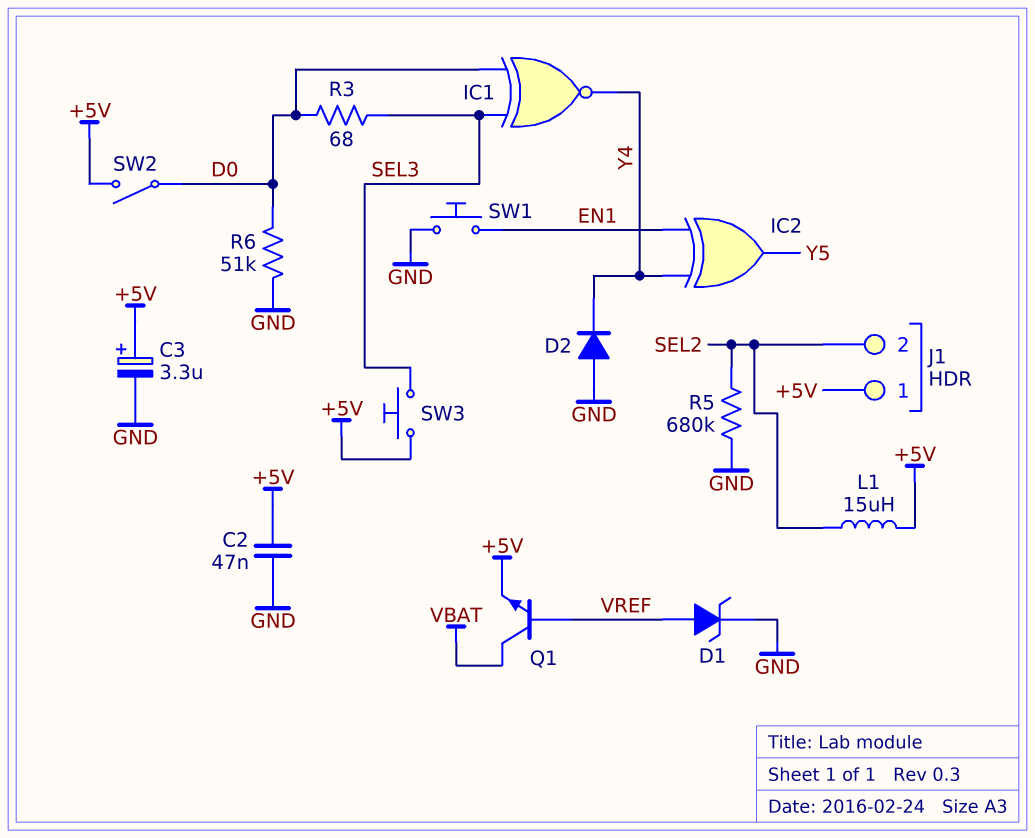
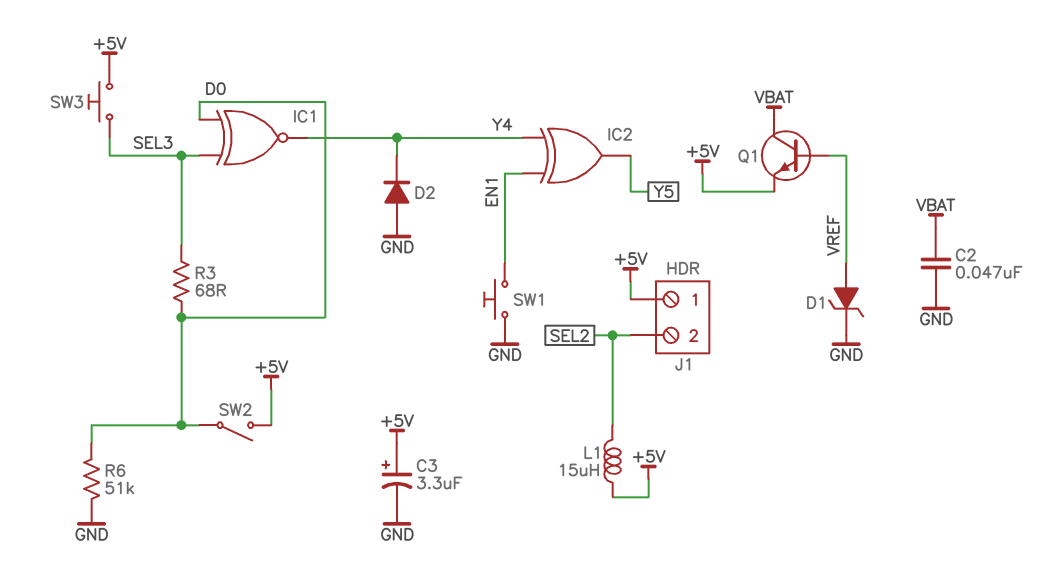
C2: 47nF (+5V, GND) -> 47nF (GND, VBAT)
R5: 680k (GND, SEL2) -> none

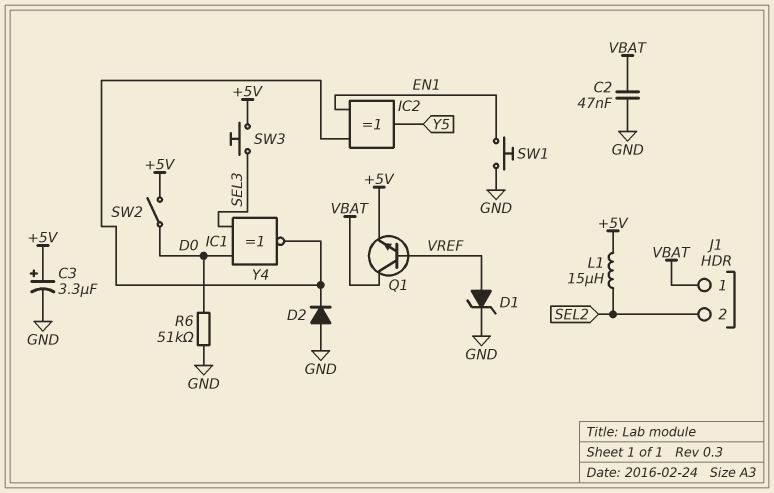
J1 pin 1: +5V -> VBAT
R3: 68 (D0, SEL3) -> none

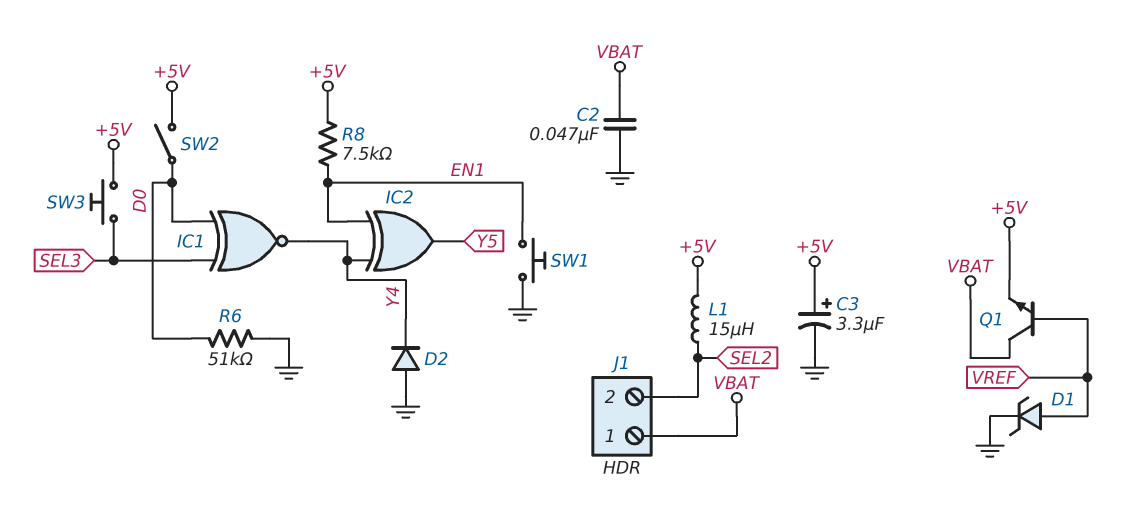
R8: none -> 7.5k (+5V, EN1)

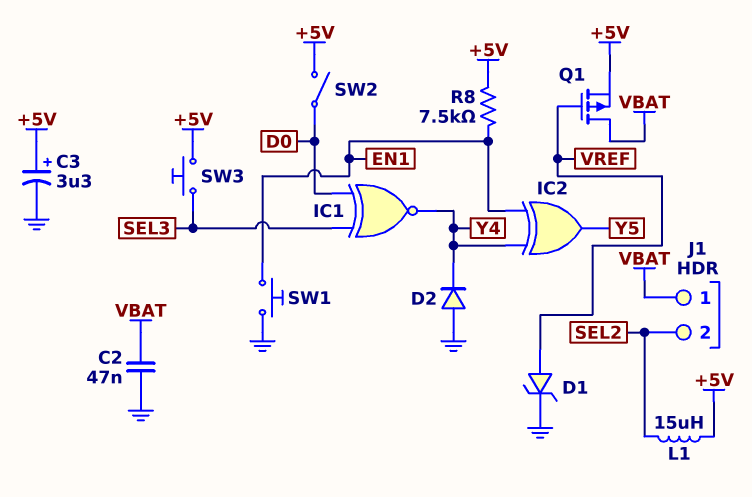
Q1: NPN (B VREF, C VBAT, E +5V) -> PMOS (G VREF, D VBAT, S +5V)
R6: 51k (D0, GND) -> none

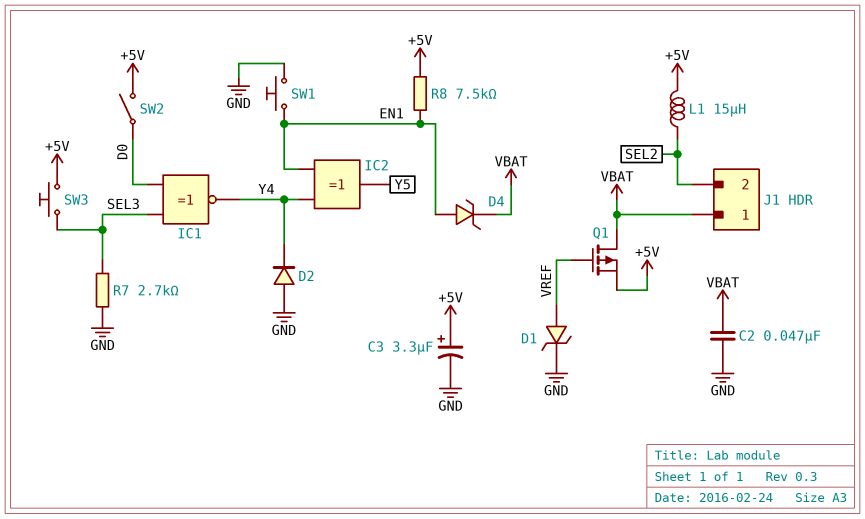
D4: none -> zener (A EN1, K VBAT)
R7: none -> 2.7k (GND, SEL3)

